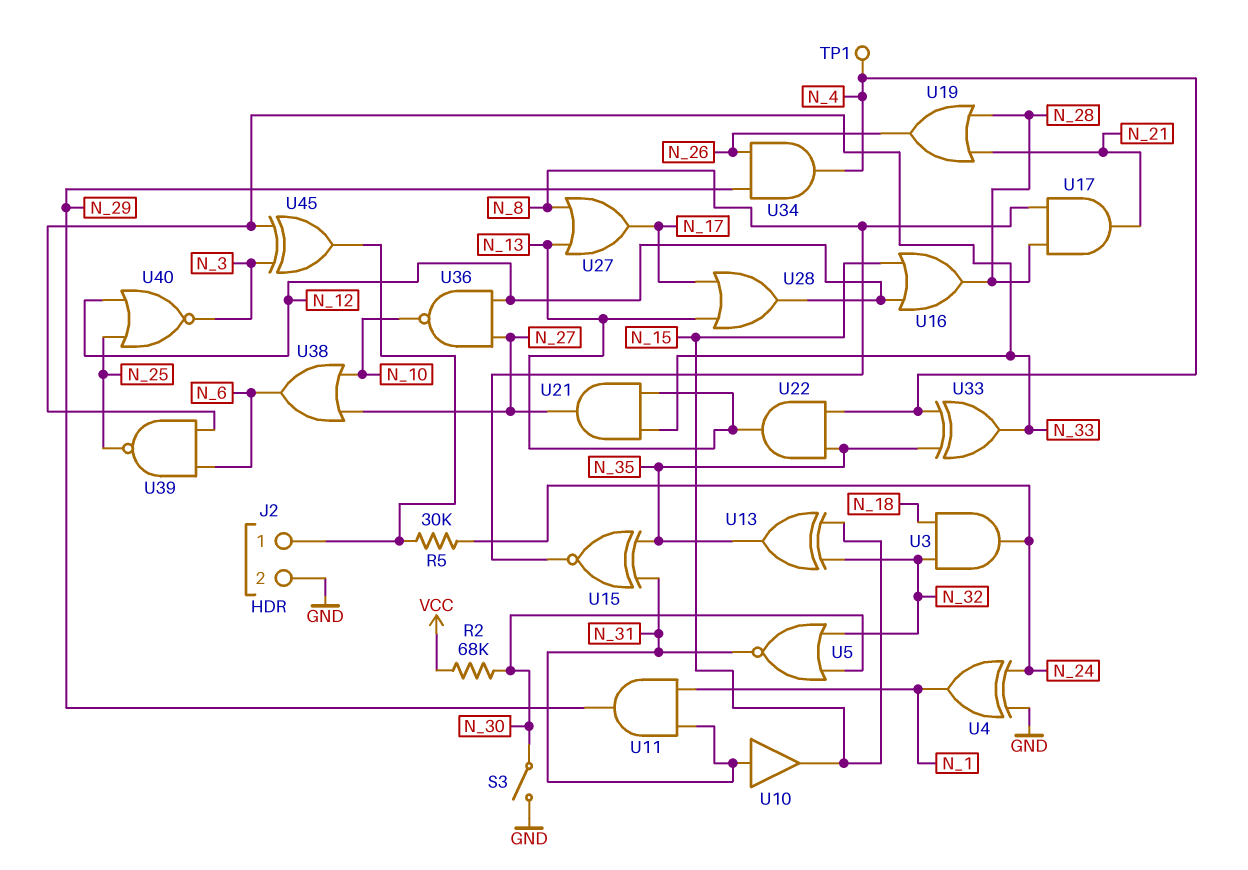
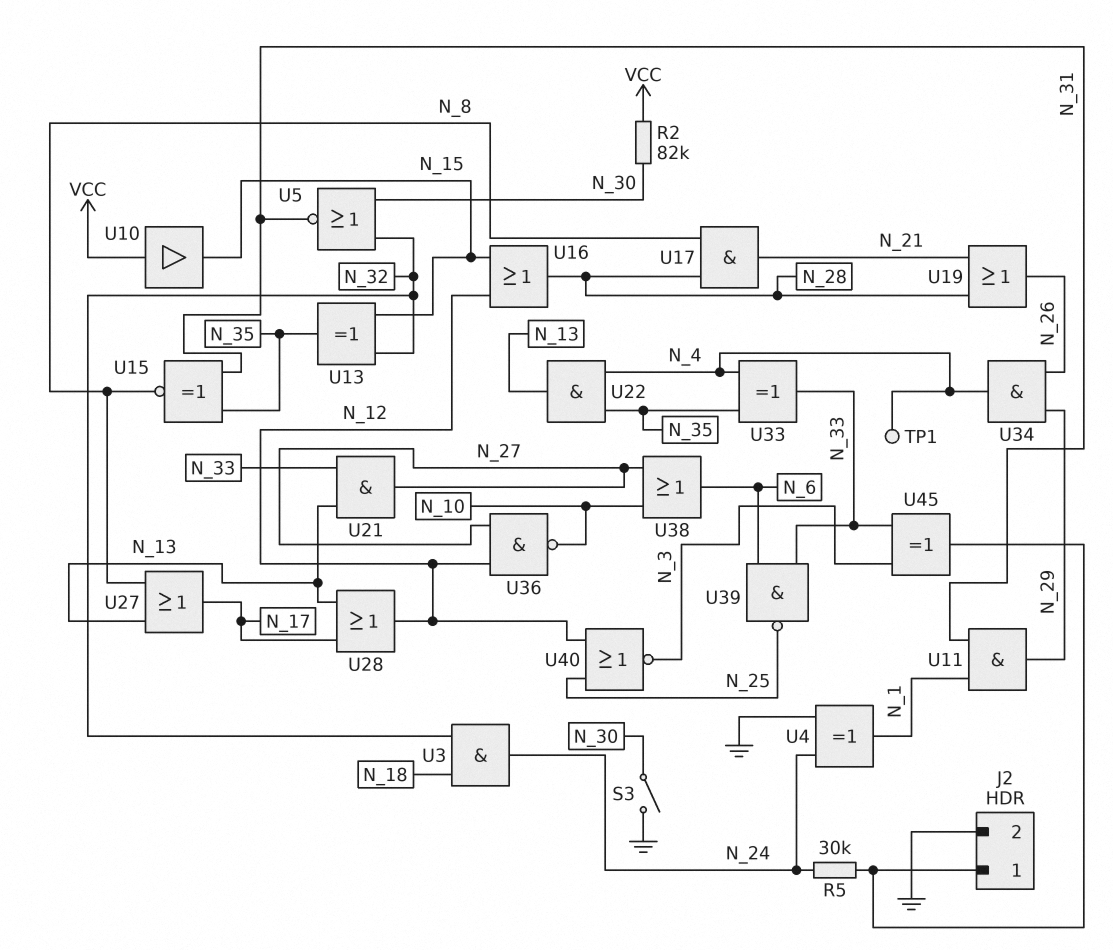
R2: 68k (N_30, VCC) -> 82k (N_30, VCC)
U10: buffer (in N_31, out N_15) -> buffer (in VCC, out N_15)

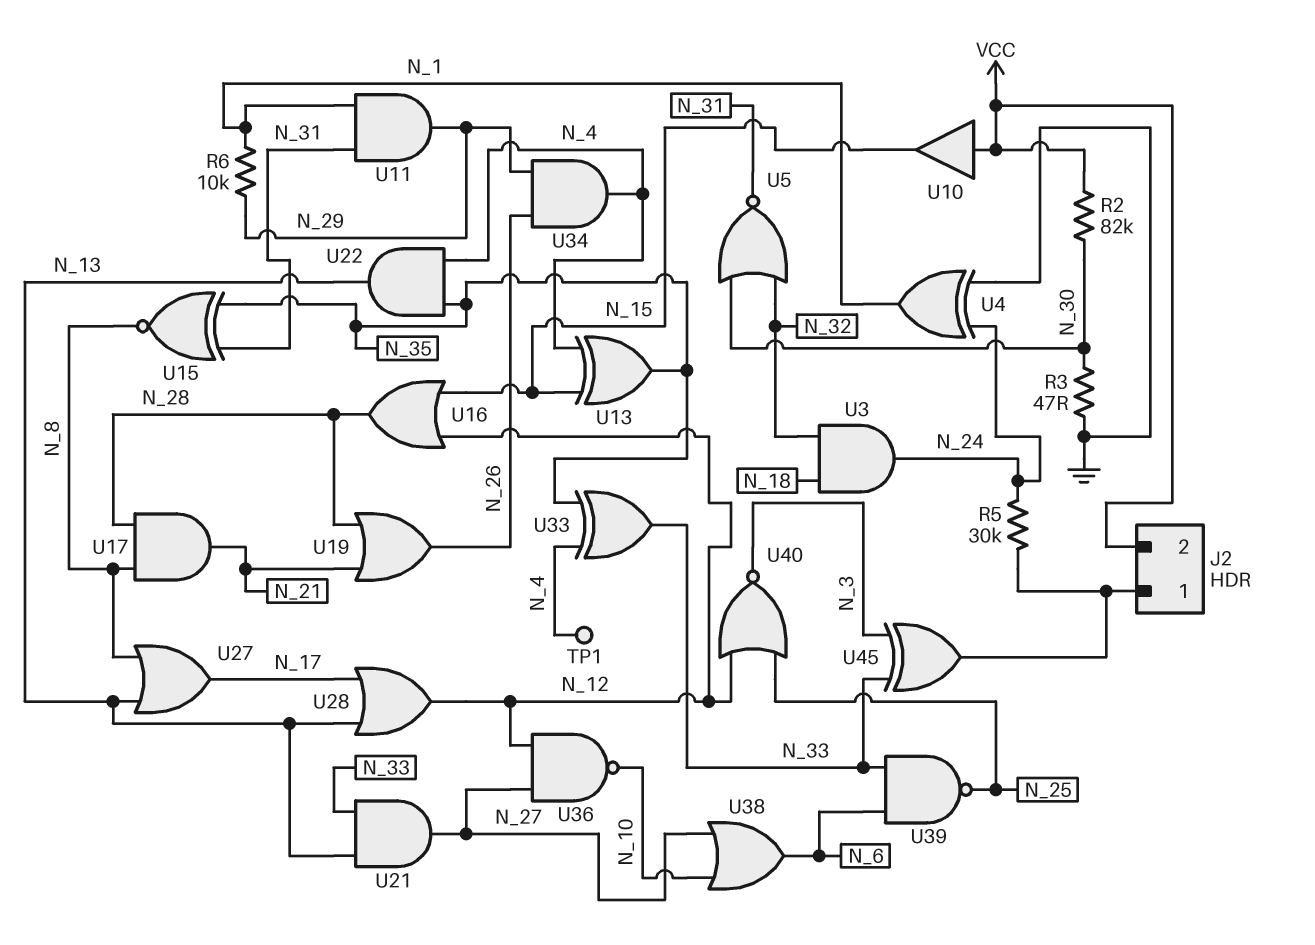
J2 pin 2: GND -> VCC
R3: none -> 47 (GND, N_30)
R6: none -> 10k (N_1, N_29)
S3: switch (GND, N_30) -> none
U13: XOR (in N_15, in N_32, out N_35) -> XOR (in N_4, in N_15, out N_35)

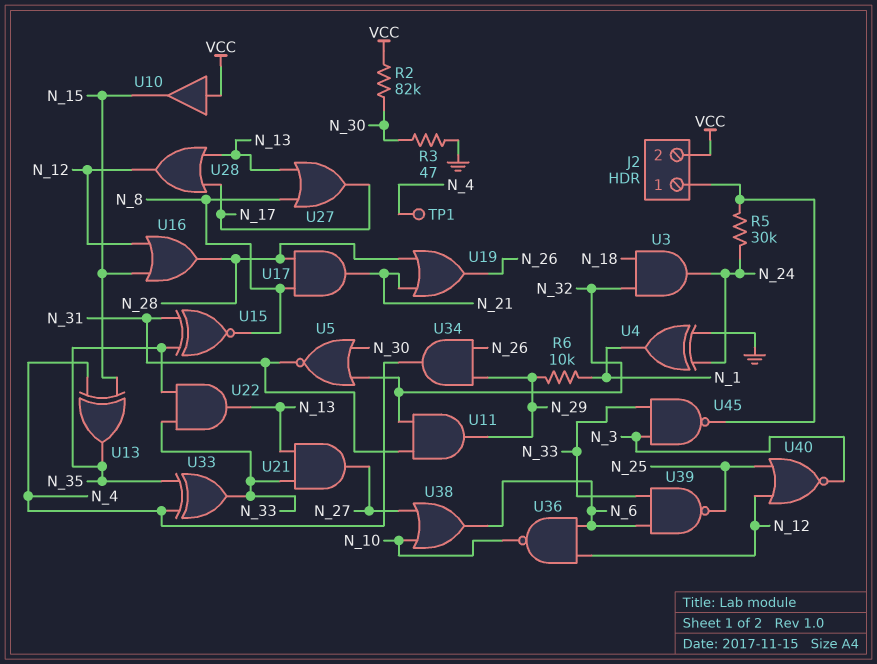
U11: AND (in N_1, in N_31, out N_29) -> AND (in N_31, in N_32, out N_29)
U22: AND (in N_4, in N_35, out N_13) -> AND (in N_33, in N_35, out N_13)
U36: NAND (in N_12, in N_27, out N_10) -> NAND (in N_6, in N_12, out N_10)
U45: XOR (in N_3, in N_33, out J2/1) -> NAND (in N_3, in N_33, out J2/1)

